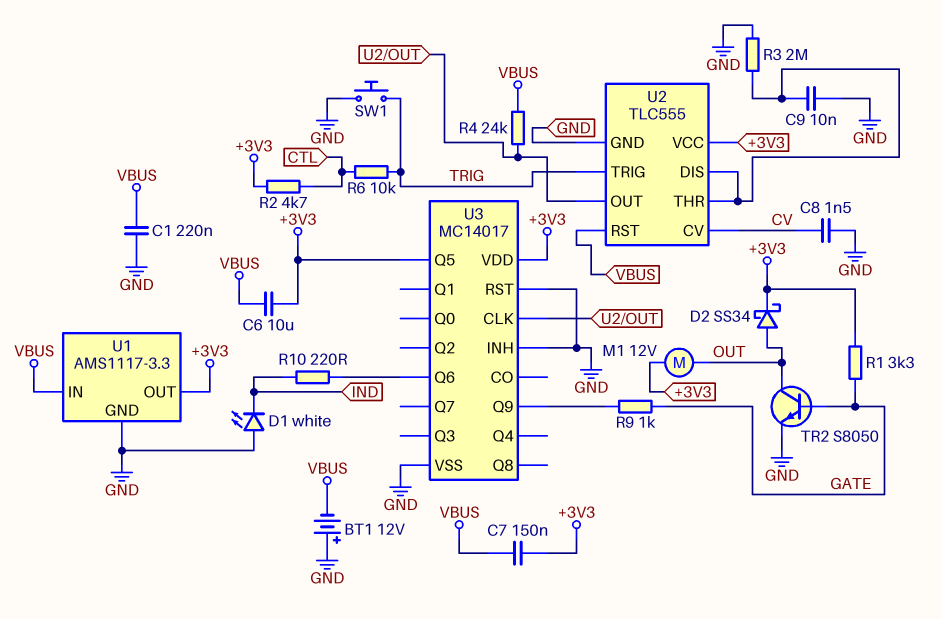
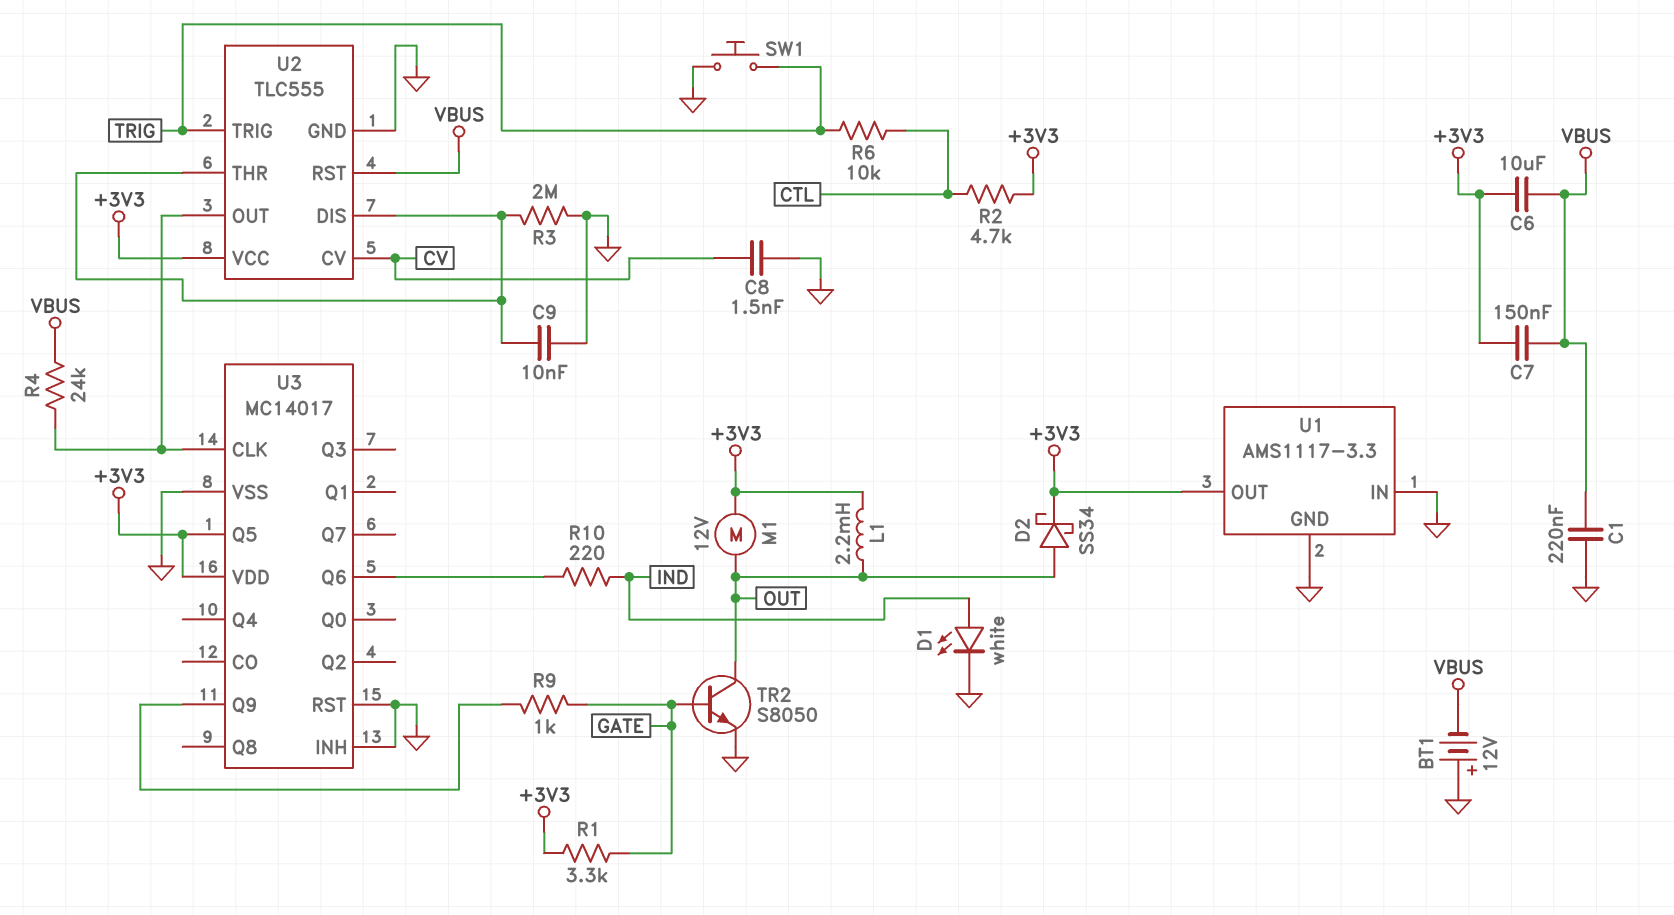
D1: LED white (A GND, K IND) -> LED white (A IND, K GND)
L1: none -> 2.2mH (+3V3, OUT)
U1 pin IN: VBUS -> GND

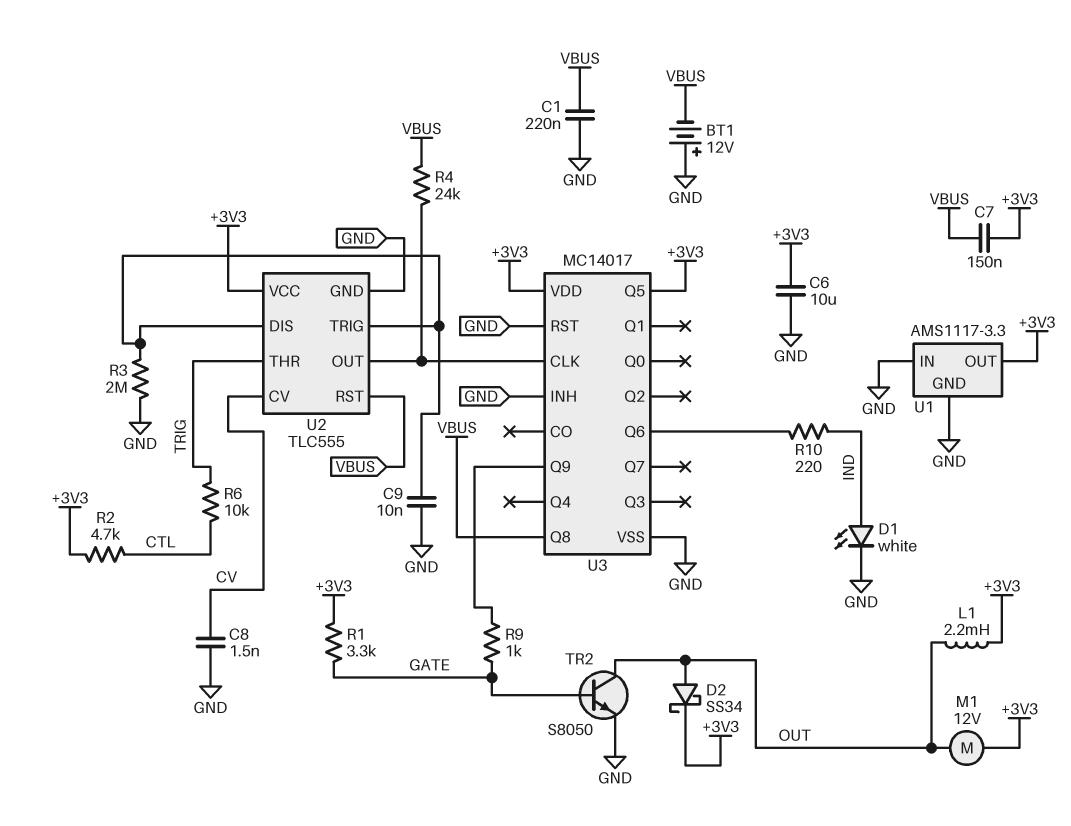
C6: 10uF (+3V3, VBUS) -> 10uF (+3V3, GND)
SW1: button (GND, TRIG) -> none
U2 pin THR: U2/DIS -> TRIG
U2 pin TRIG: TRIG -> U2/DIS
U3 pin Q8: none -> VBUS

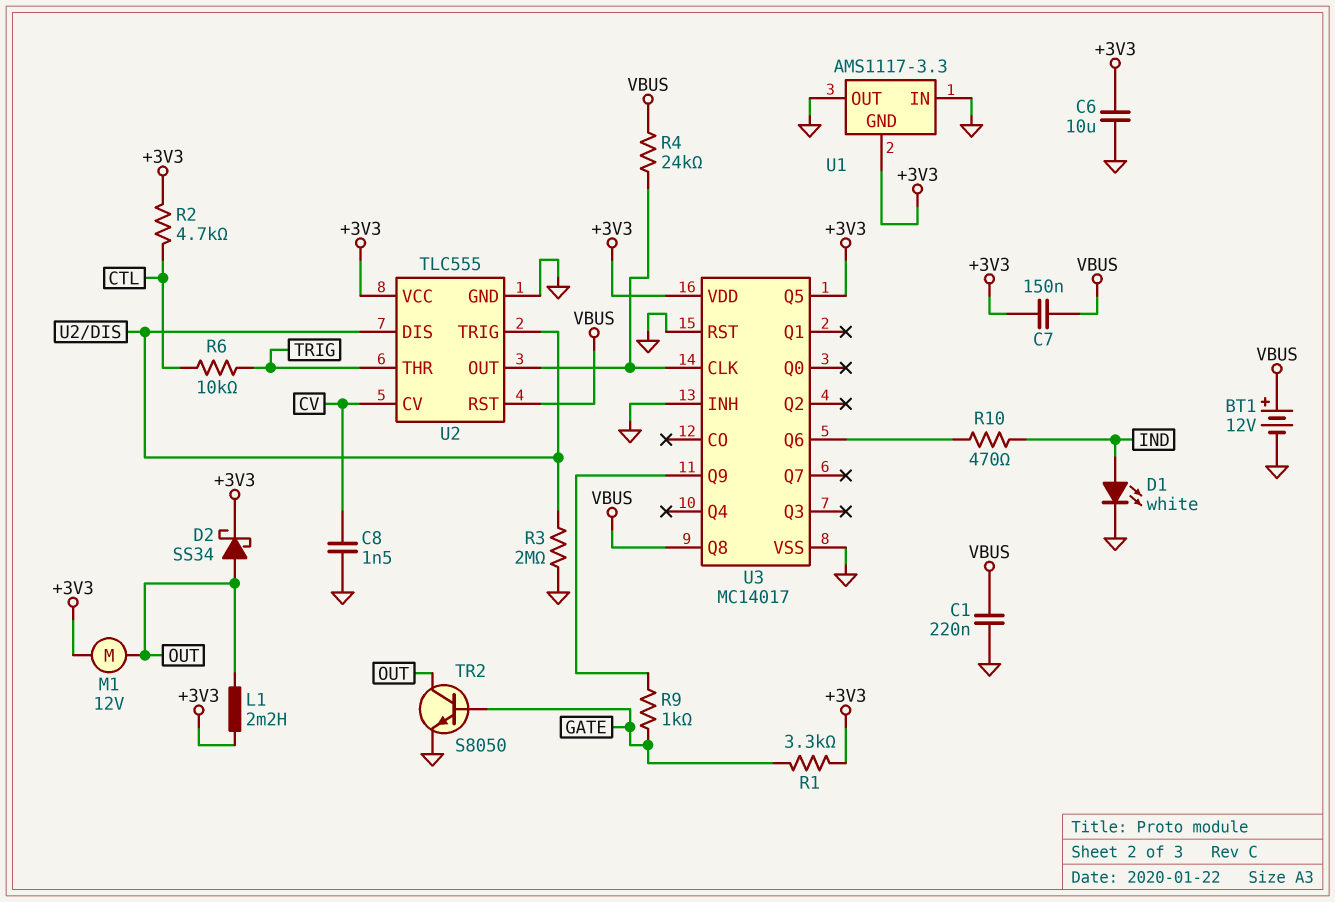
BT1: 12V (plus GND, minus VBUS) -> 12V (plus VBUS, minus GND)
C9: 10nF (GND, U2/DIS) -> none
R10: 220 (IND, U3/Q6) -> 470 (IND, U3/Q6)
U1 pin GND: GND -> +3V3
U1 pin OUT: +3V3 -> GND

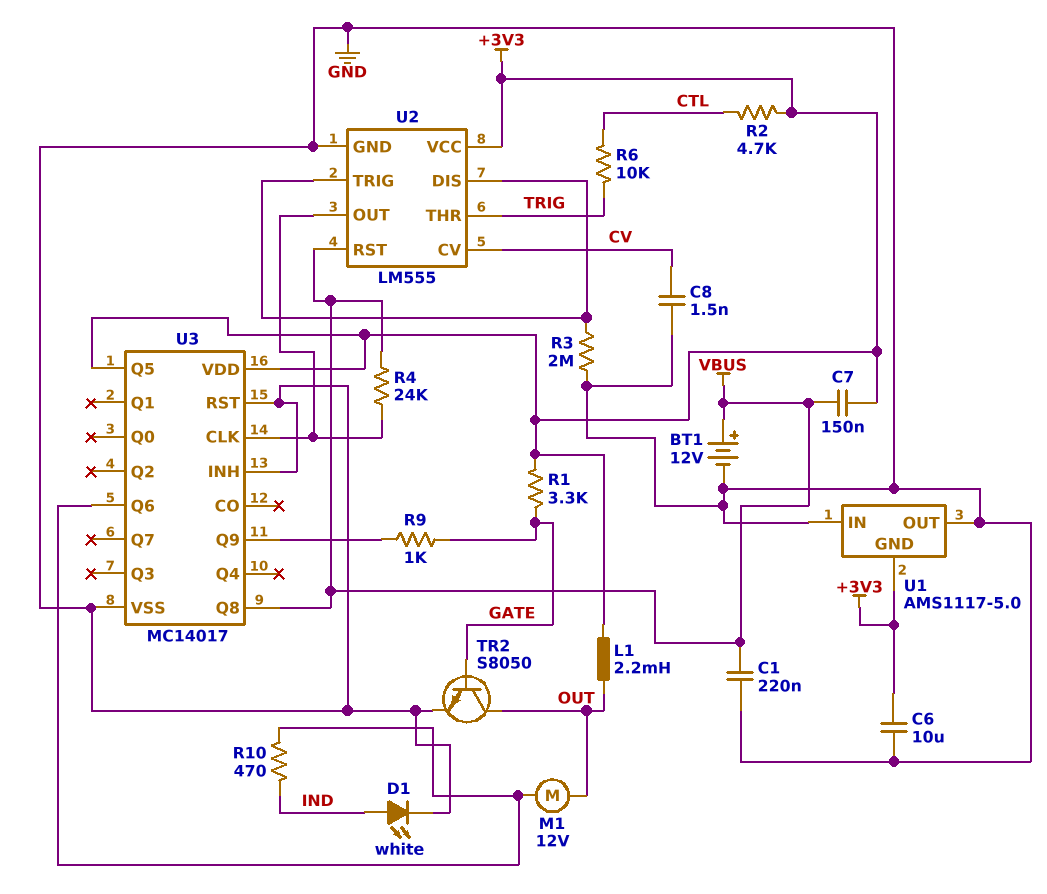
D2: schottky SS34 (A OUT, K +3V3) -> none
M1: motor 12V (+3V3, OUT) -> motor 12V (OUT, U3/Q6)
U1: AMS1117-3.3 -> AMS1117-5.0
U2: TLC555 -> LM555

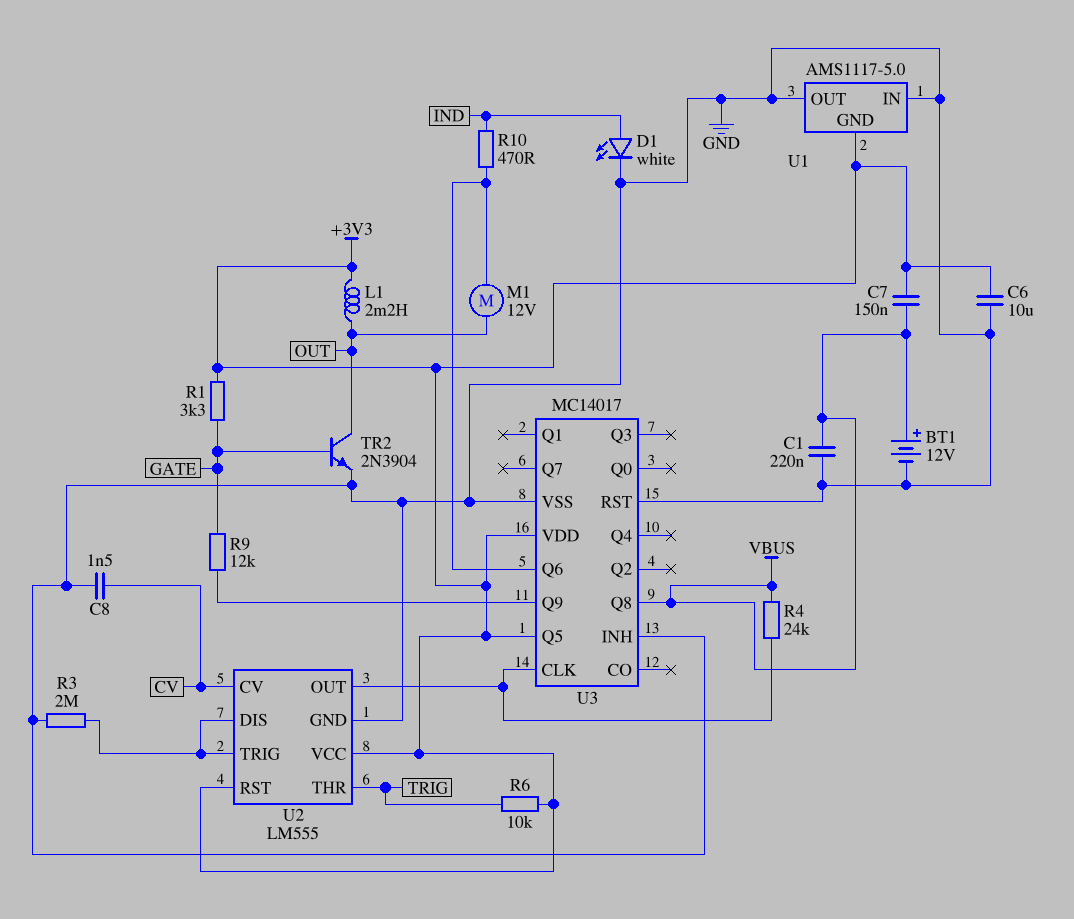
R2: 4.7k (+3V3, CTL) -> none
R6: 10k (CTL, TRIG) -> 10k (+3V3, TRIG)
R9: 1k (GATE, U3/Q9) -> 12k (GATE, U3/Q9)
TR2: NPN S8050 (B GATE, C OUT, E GND) -> NPN 2N3904 (B GATE, C OUT, E GND)
U2 pin RST: VBUS -> +3V3

